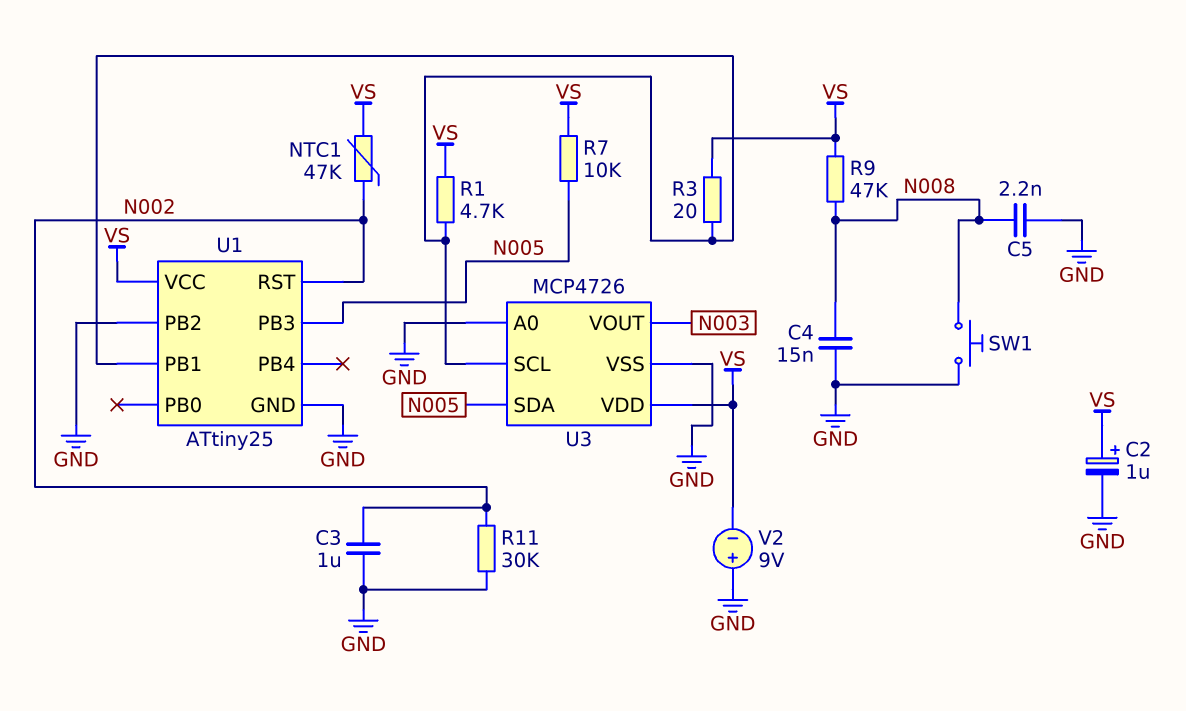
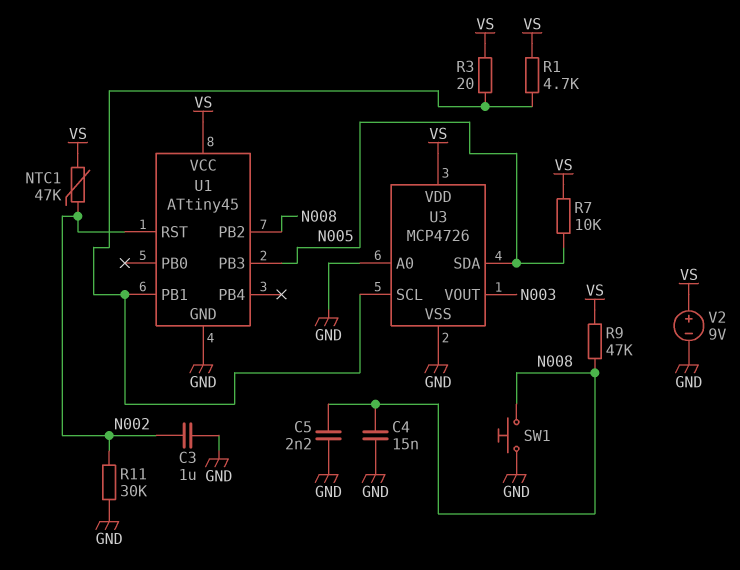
C2: 1uF (plus VS, minus GND) -> none
U1: ATtiny25 -> ATtiny45
U1 pin PB2: GND -> N008
V2: 9V (plus GND, minus VS) -> 9V (plus VS, minus GND)

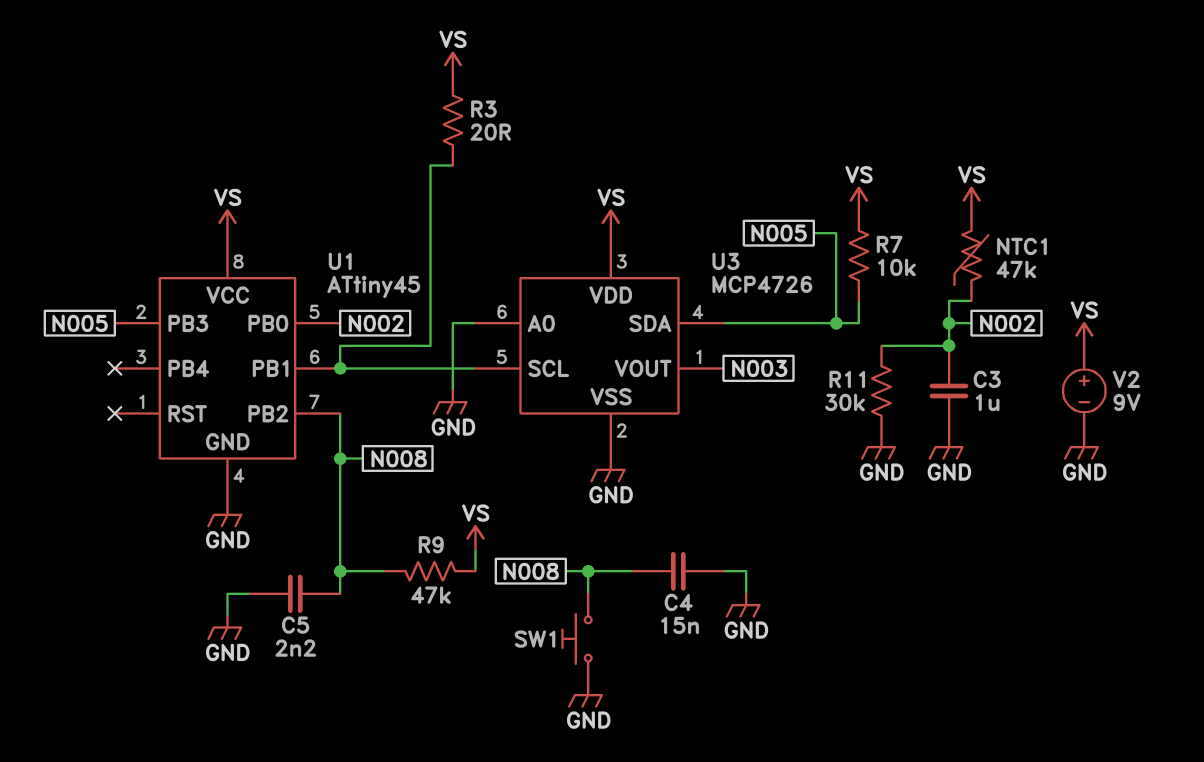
R1: 4.7k (U1/PB1, VS) -> none
U1 pin PB0: none -> N002
U1 pin RST: N002 -> none

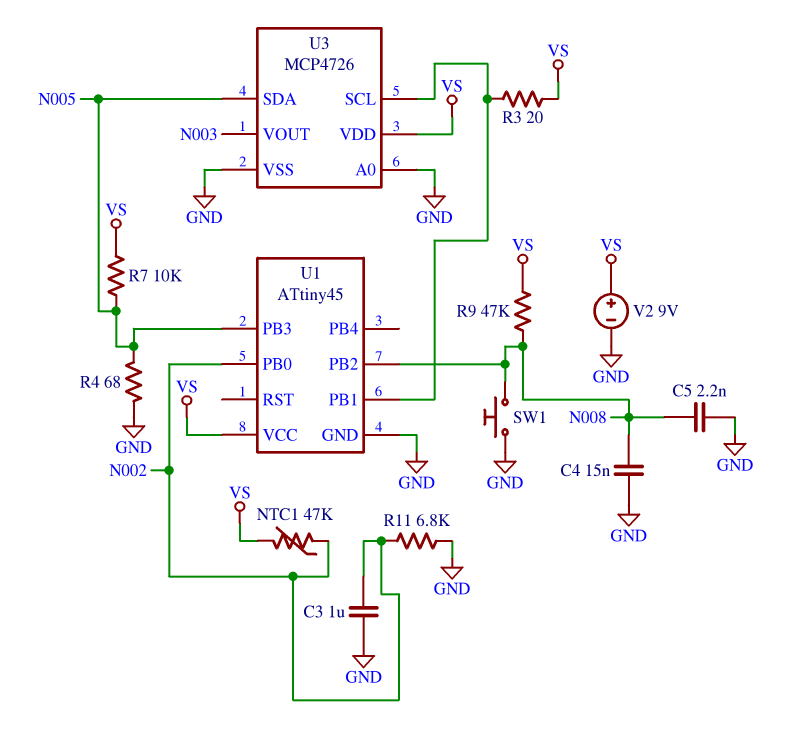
R4: none -> 68 (GND, N005)
R11: 30k (GND, N002) -> 6.8k (GND, N002)

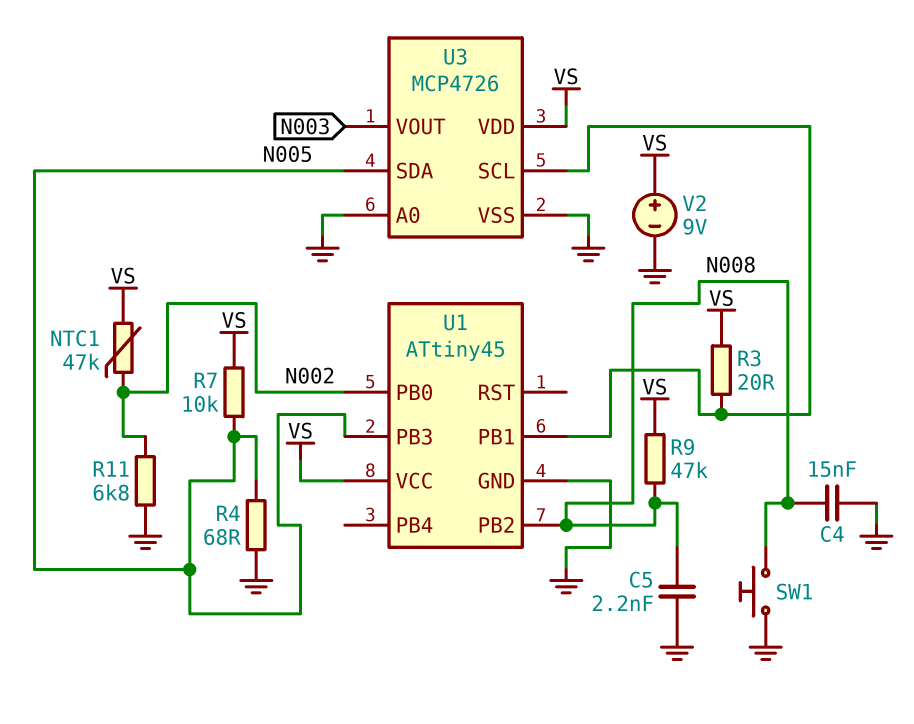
C3: 1uF (GND, N002) -> none

